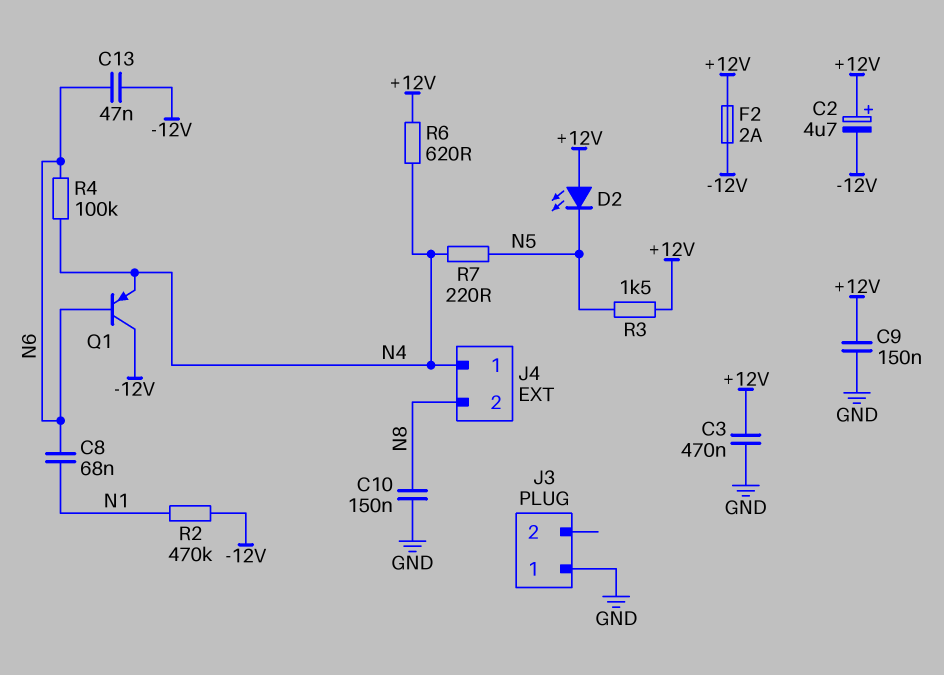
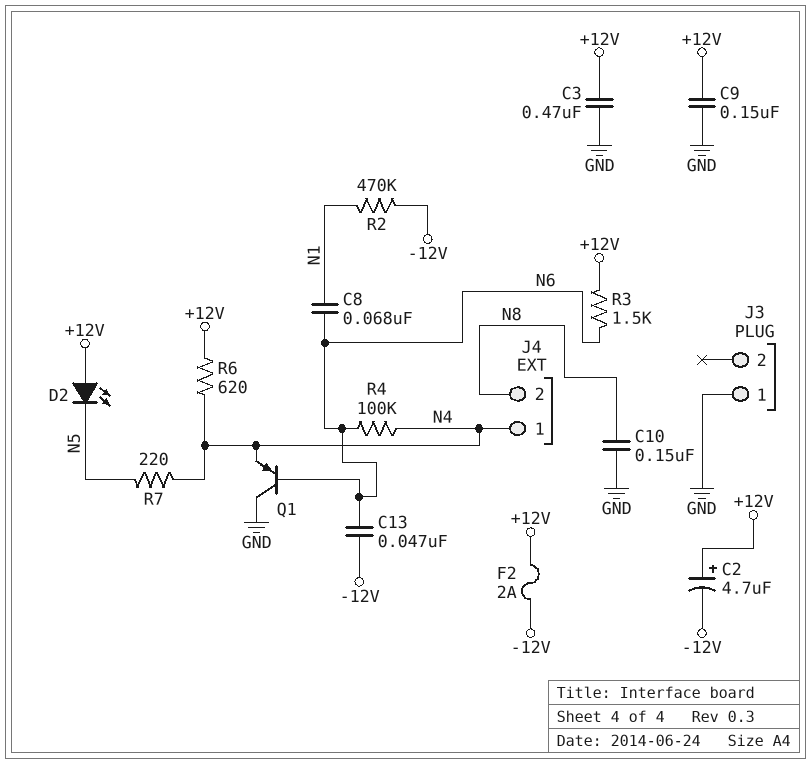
Q1: PNP (B N6, C -12V, E N4) -> PNP (B N6, C GND, E N4)
R3: 1.5k (+12V, N5) -> 1.5k (+12V, N6)

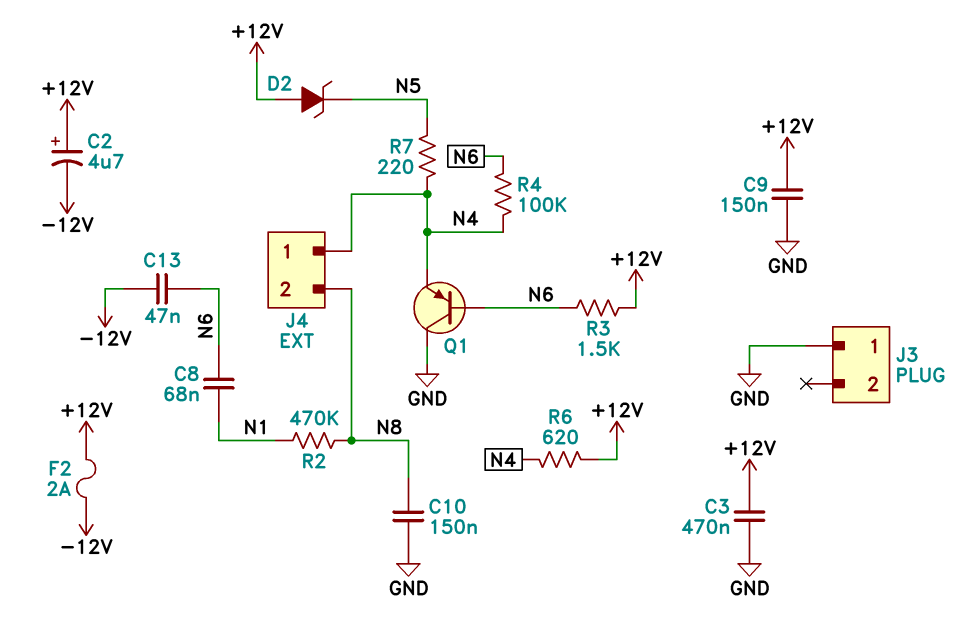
D2: LED (A +12V, K N5) -> zener (A +12V, K N5)
R2: 470k (-12V, N1) -> 470k (N1, N8)

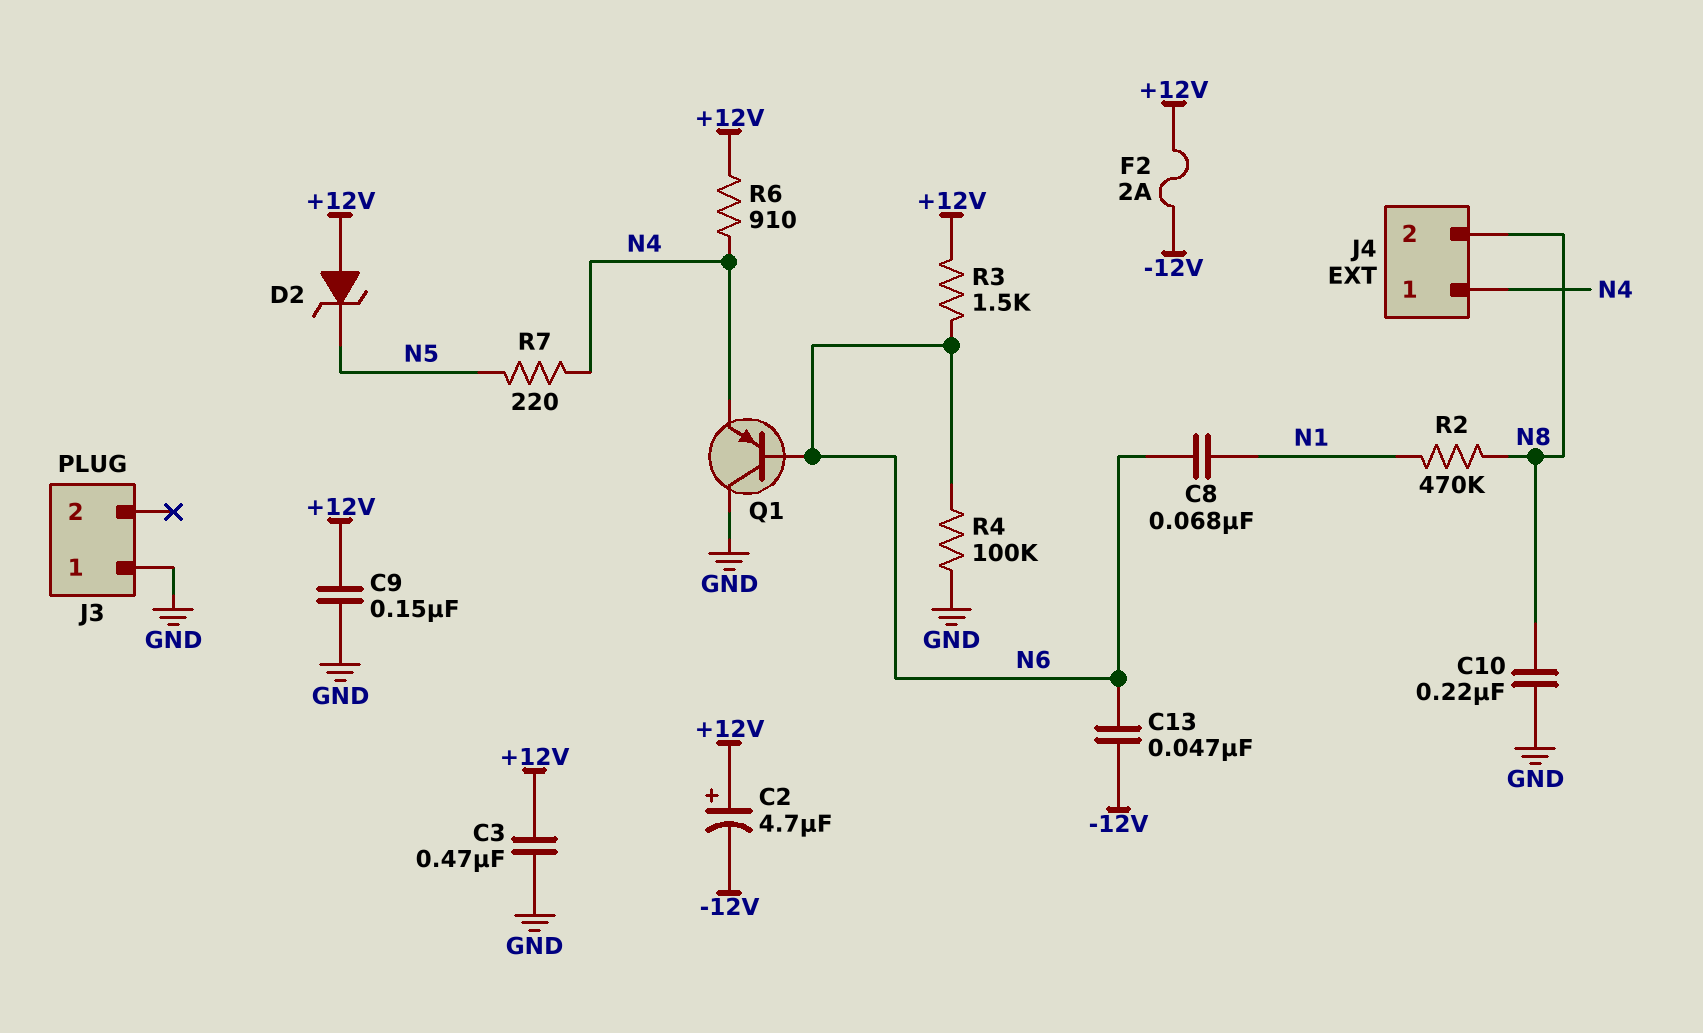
C10: 150nF (GND, N8) -> 220nF (GND, N8)
R4: 100k (N4, N6) -> 100k (GND, N6)
R6: 620 (+12V, N4) -> 910 (+12V, N4)

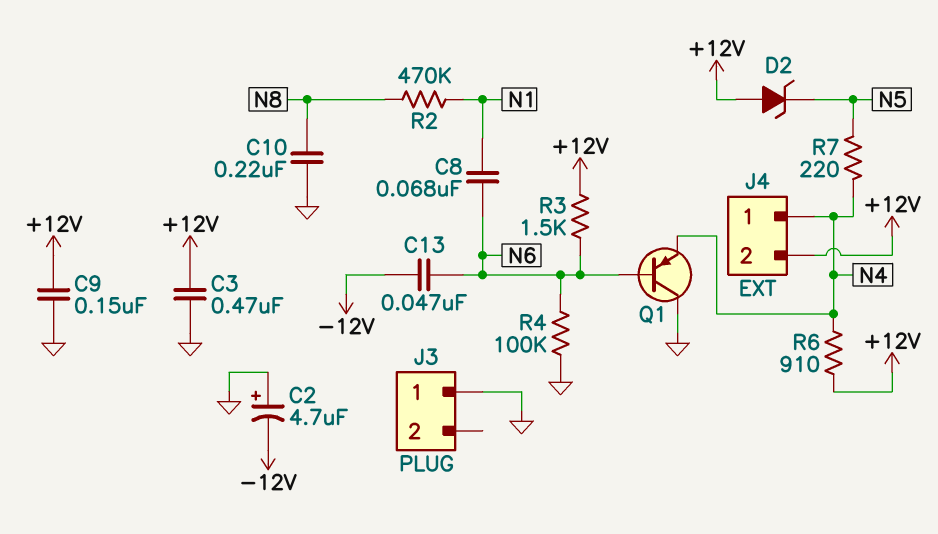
C2: 4.7uF (plus +12V, minus -12V) -> 4.7uF (plus GND, minus -12V)
F2: 2A (+12V, -12V) -> none
J4 pin 2: N8 -> +12V

